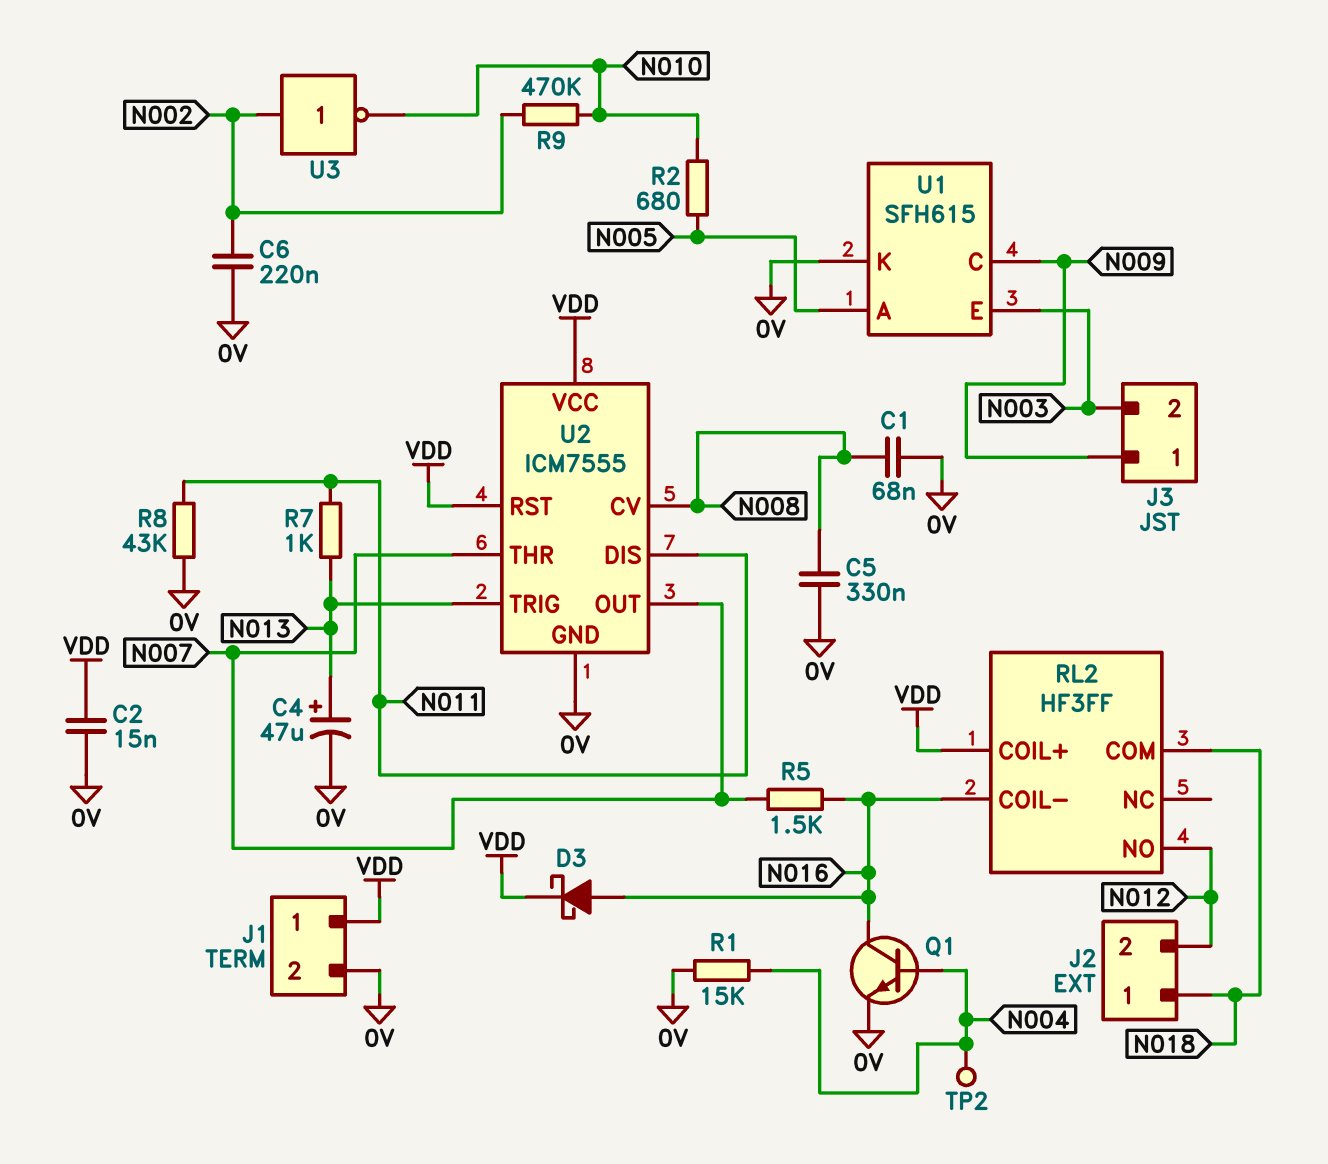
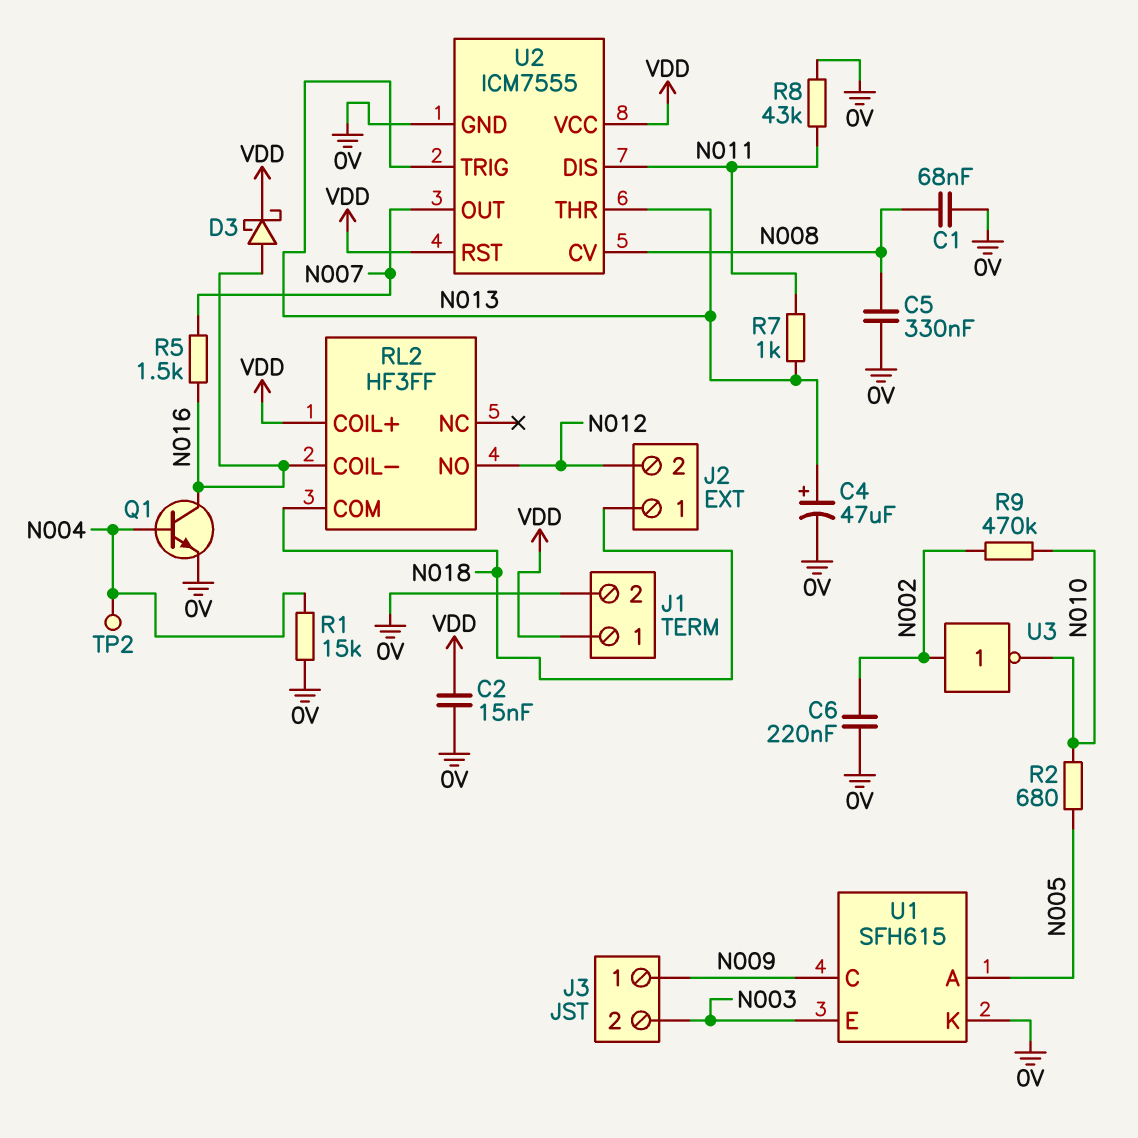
U2 pin THR: N007 -> N013

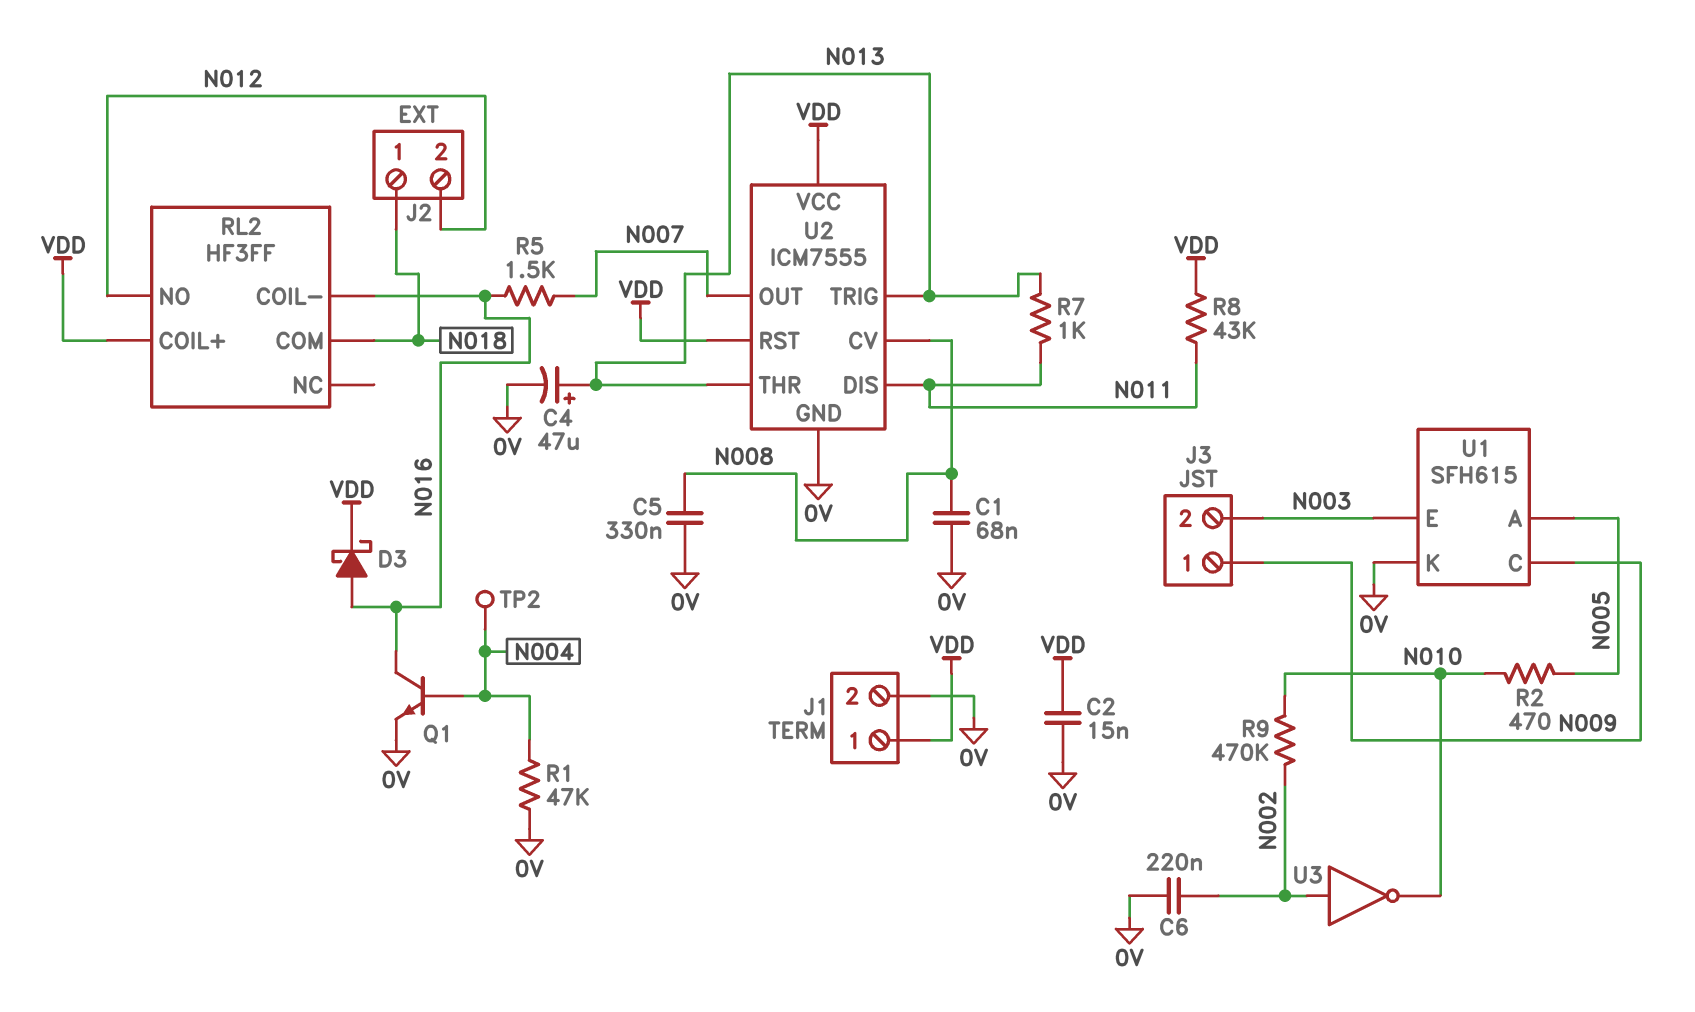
R1: 15k (0V, N004) -> 47k (0V, N004)
R2: 680 (N005, N010) -> 470 (N005, N010)
R8: 43k (0V, N011) -> 43k (N011, VDD)

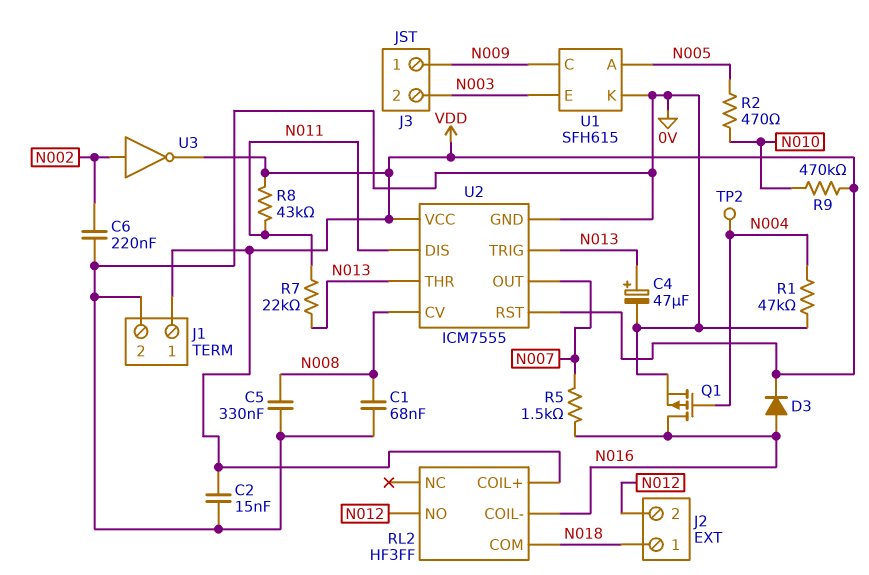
D3: schottky (A N016, K VDD) -> diode (A N016, K VDD)
Q1: NPN (B N004, C N016, E 0V) -> PMOS (G N004, D N016, S 0V)
R7: 1k (N011, N013) -> 22k (N011, N013)
R9: 470k (N002, N010) -> 470k (N010, VDD)
U3: NOT (in N002, out N010) -> NOT (in N002, out VDD)

